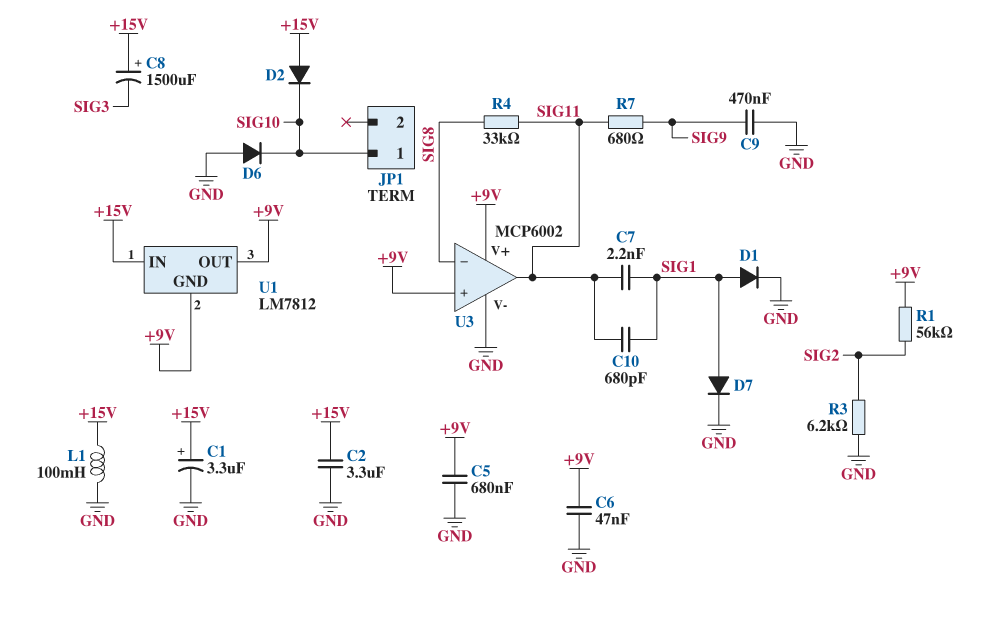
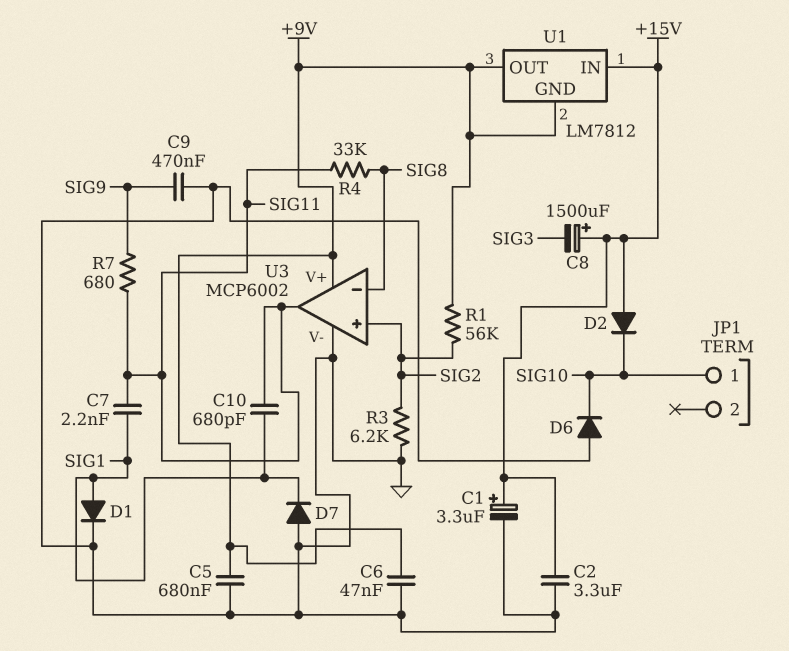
D7: diode (A SIG1, K GND) -> diode (A GND, K SIG1)
L1: 100mH (+15V, GND) -> none
U3 pin in+: +9V -> SIG2

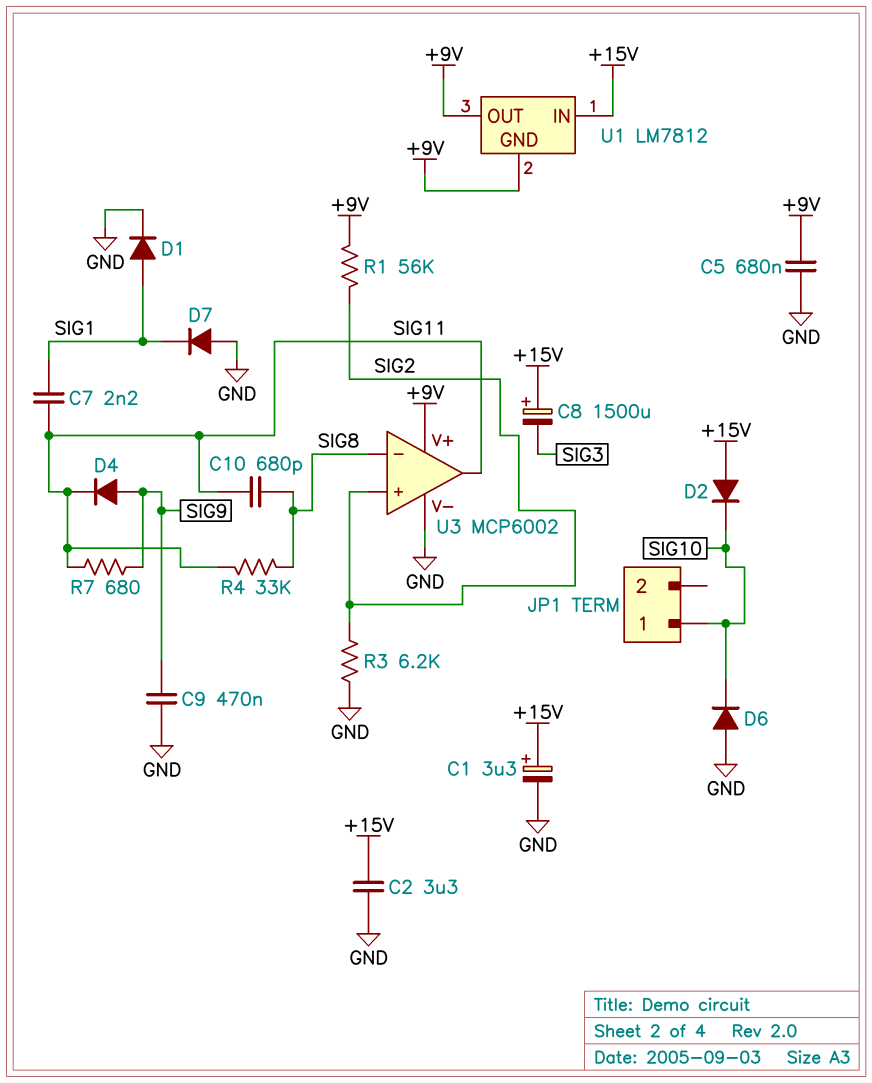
C6: 47nF (+9V, GND) -> none
C10: 680pF (SIG1, SIG11) -> 680pF (SIG8, SIG11)
D4: none -> diode (A SIG9, K SIG11)

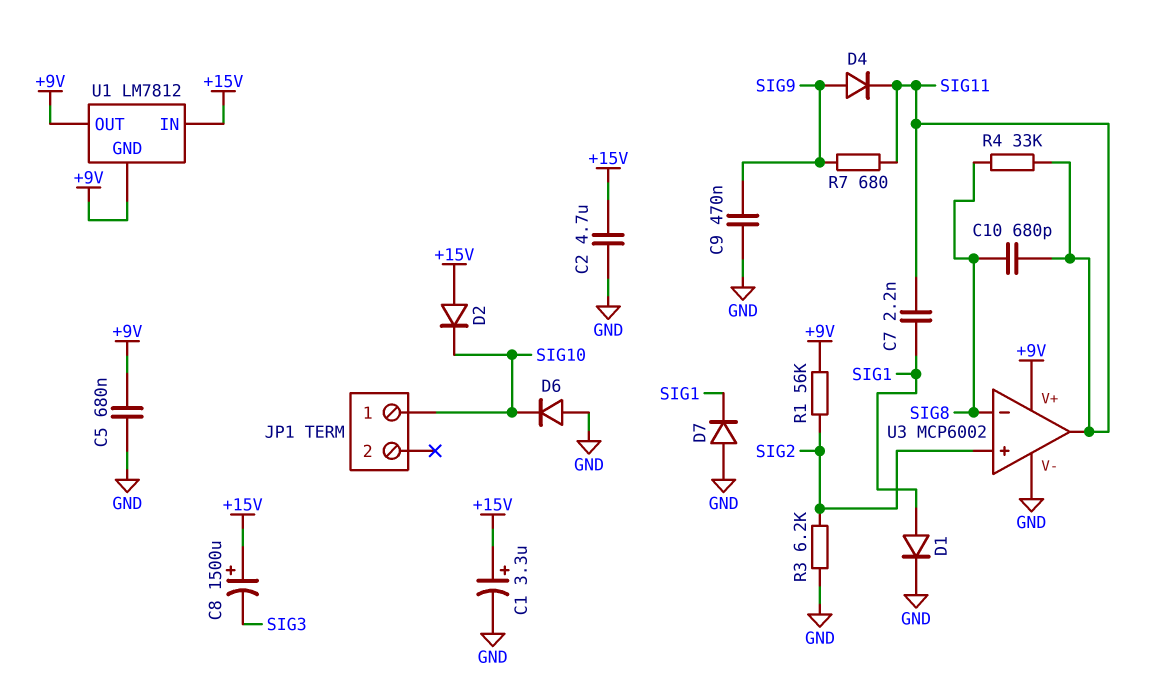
C2: 3.3uF (+15V, GND) -> 4.7uF (+15V, GND)

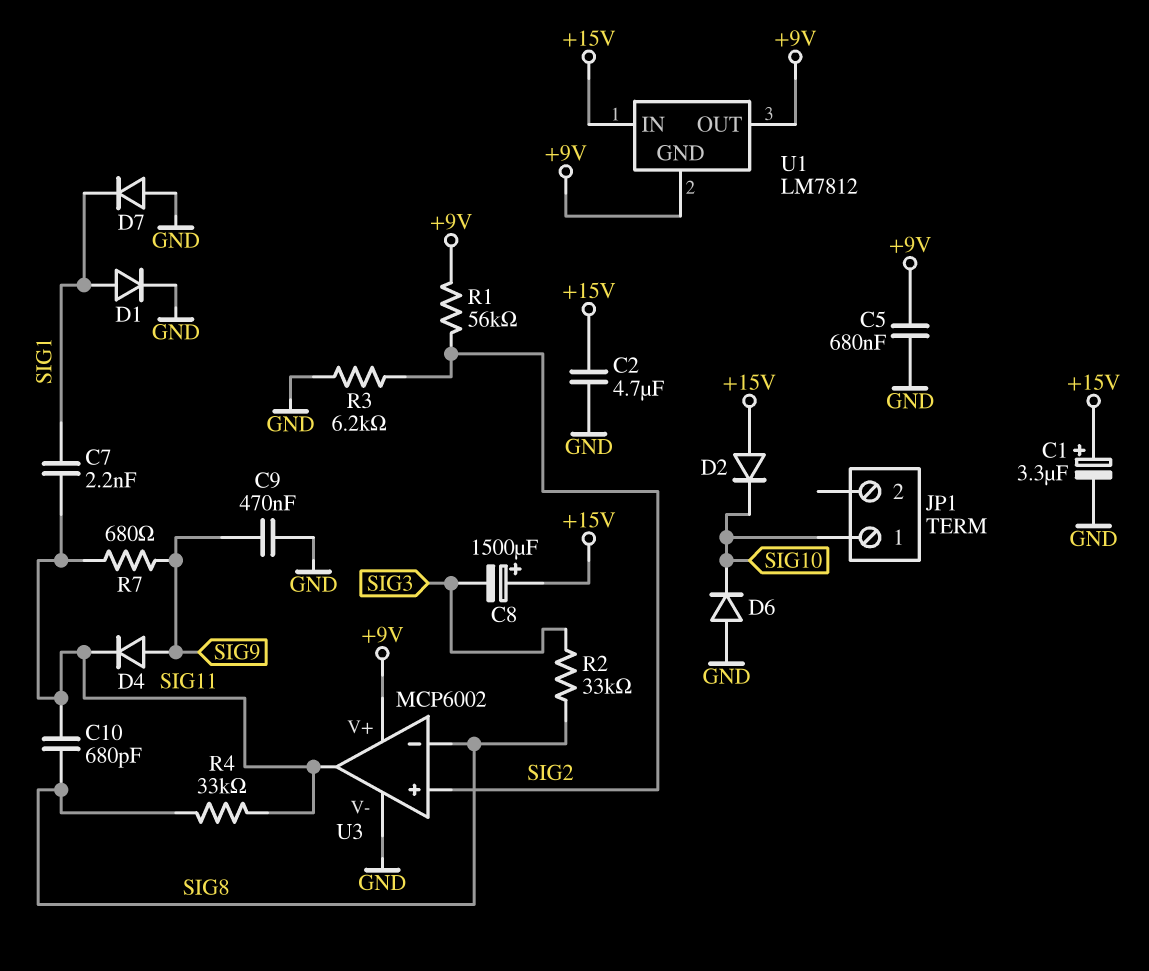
R2: none -> 33k (SIG3, SIG8)

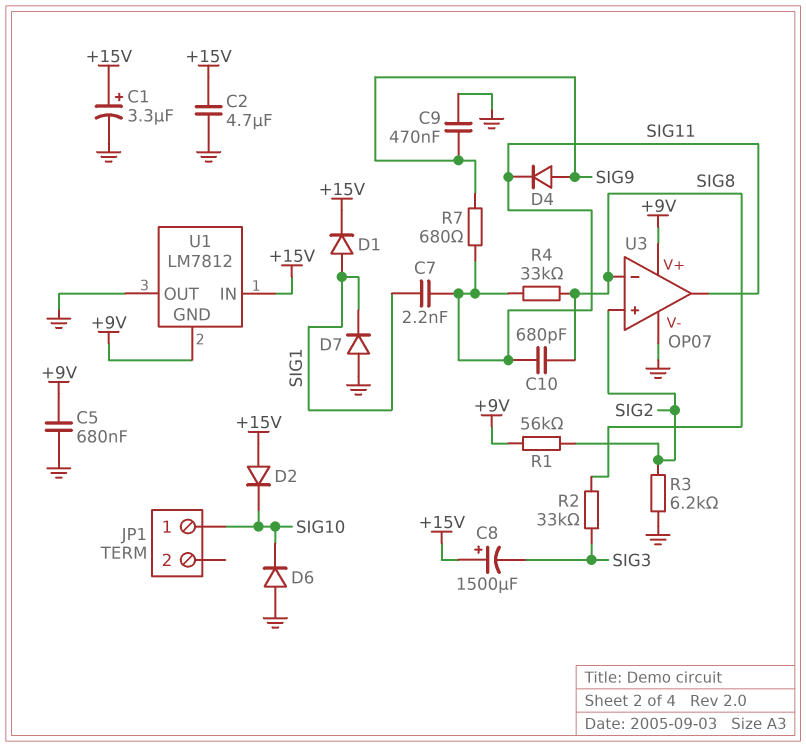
D1: diode (A SIG1, K GND) -> diode (A SIG1, K +15V)
U1 pin OUT: +9V -> GND
U3: MCP6002 -> OP07

